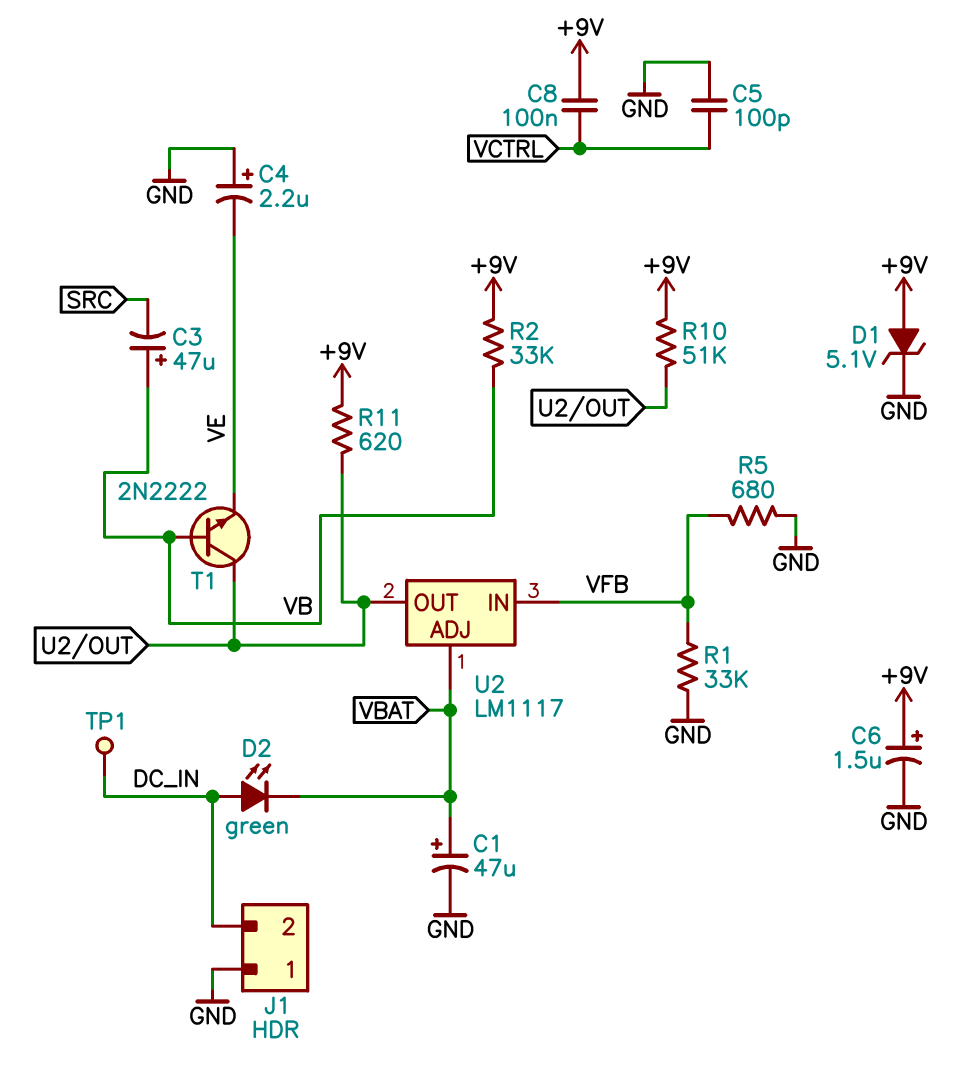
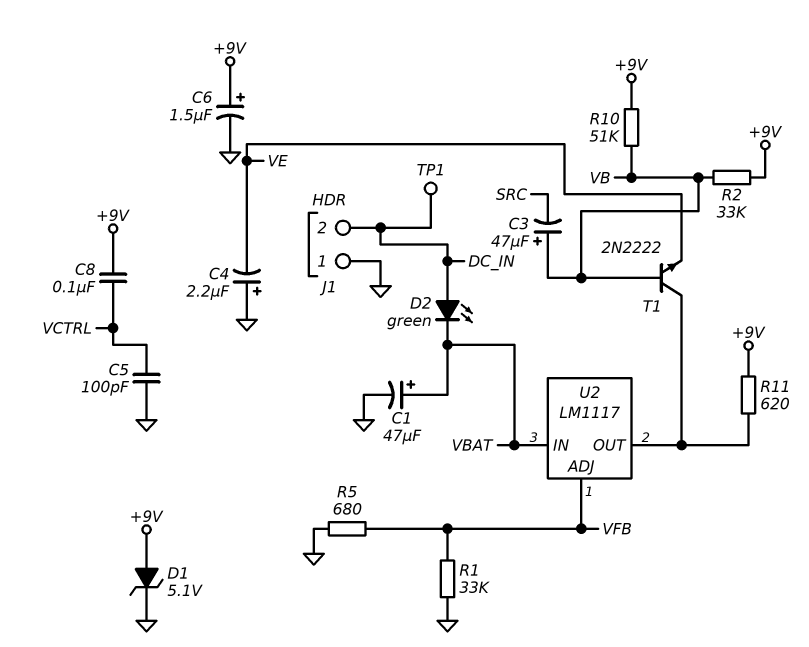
R10: 51k (+9V, U2/OUT) -> 51k (+9V, VB)
U2 pin ADJ: VBAT -> VFB
U2 pin IN: VFB -> VBAT

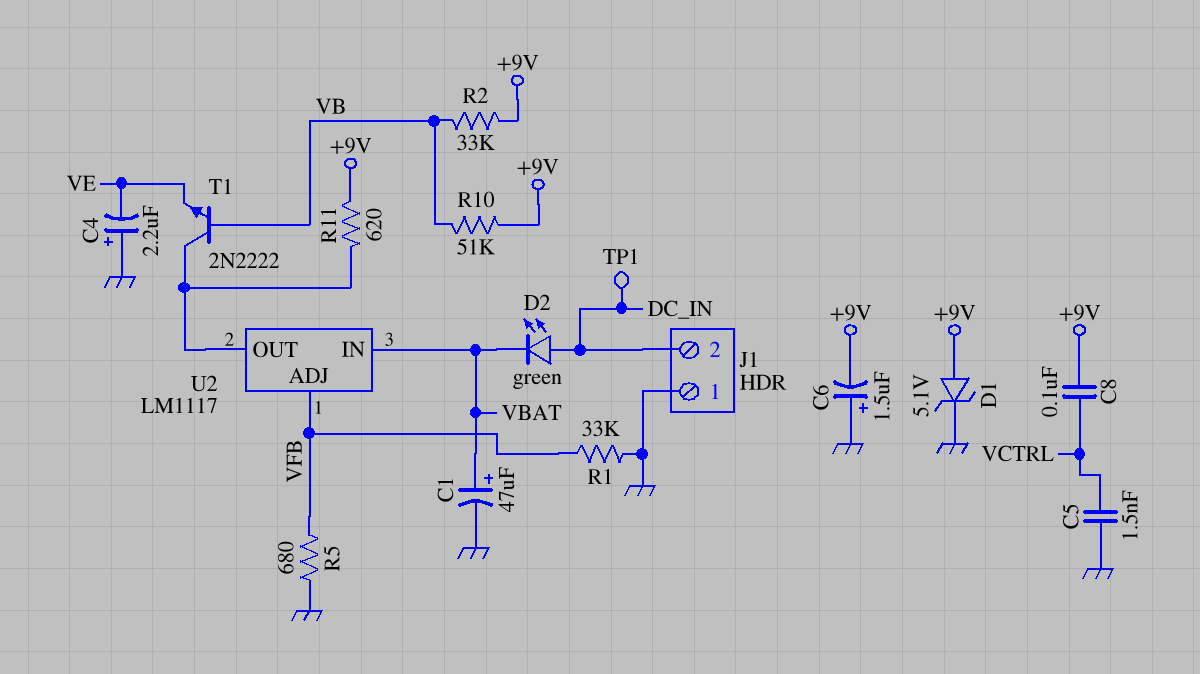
C3: 47uF (plus VB, minus SRC) -> none
C5: 100pF (GND, VCTRL) -> 1.5nF (GND, VCTRL)
C6: 1.5uF (plus +9V, minus GND) -> 1.5uF (plus GND, minus +9V)

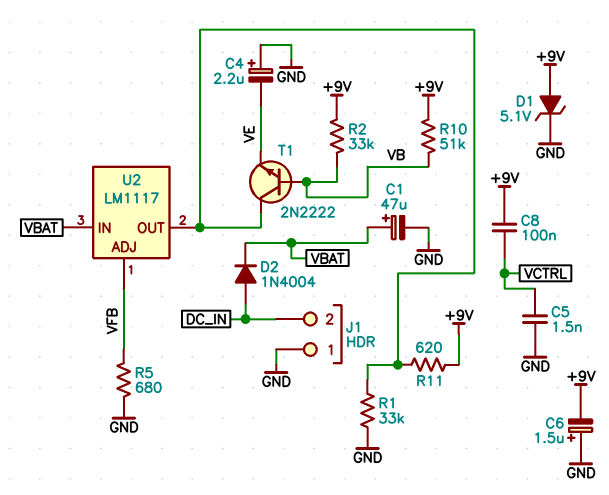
D2: LED green (A DC_IN, K VBAT) -> diode 1N4004 (A DC_IN, K VBAT)
R1: 33k (GND, VFB) -> 33k (GND, U2/OUT)
TP1: test point (DC_IN) -> none

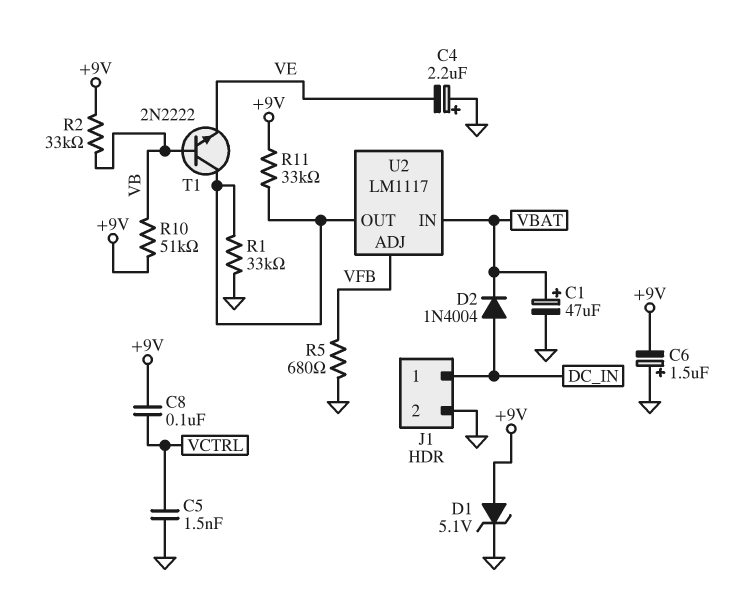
J1 pin 1: GND -> DC_IN
J1 pin 2: DC_IN -> GND
R11: 620 (+9V, U2/OUT) -> 33k (+9V, U2/OUT)

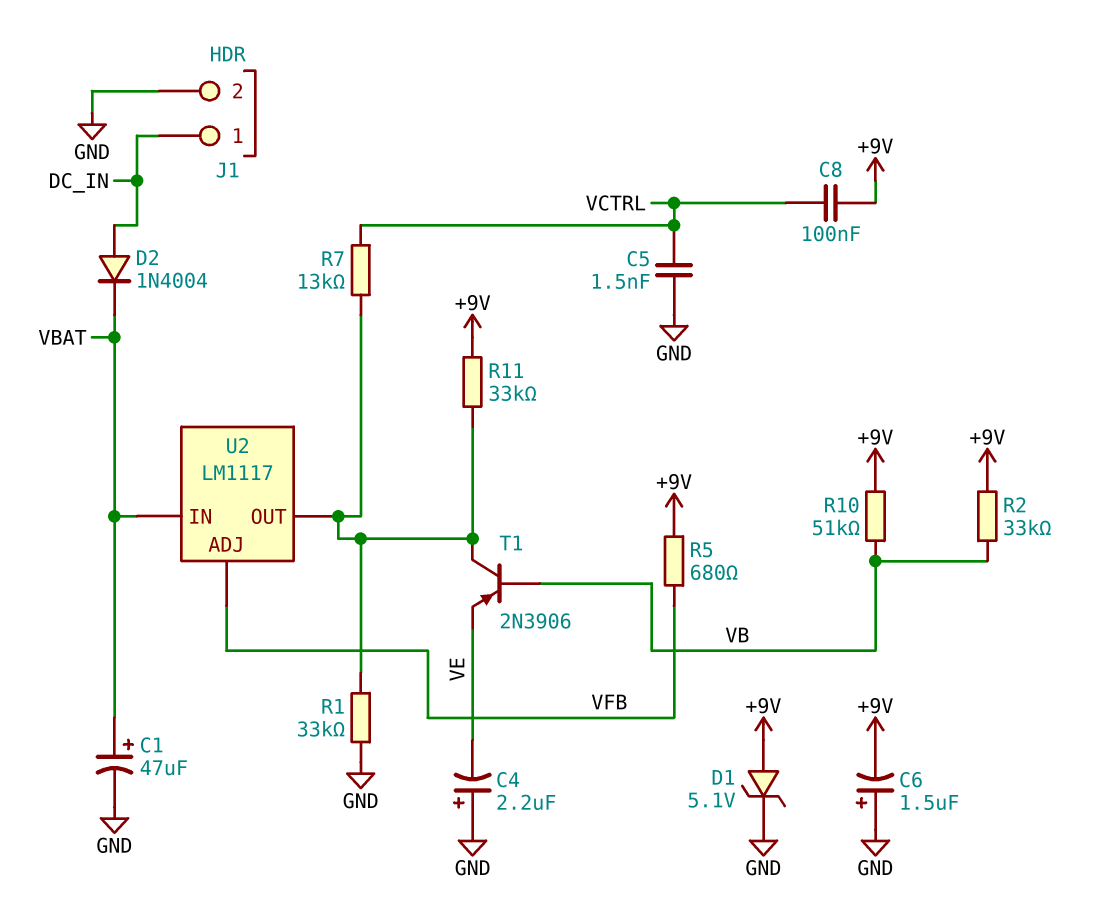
R5: 680 (GND, VFB) -> 680 (+9V, VFB)
R7: none -> 13k (U2/OUT, VCTRL)
T1: NPN 2N2222 (B VB, C U2/OUT, E VE) -> PNP 2N3906 (B VB, C U2/OUT, E VE)

